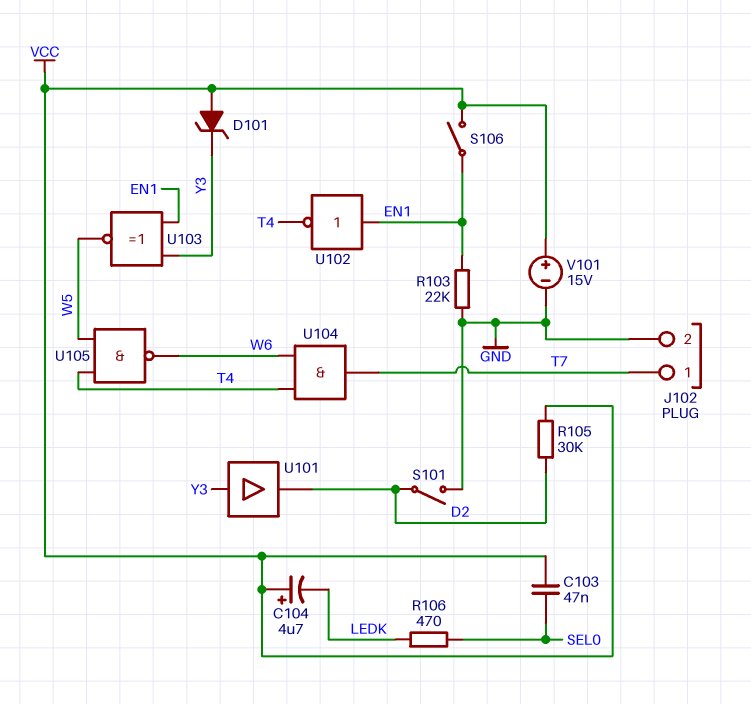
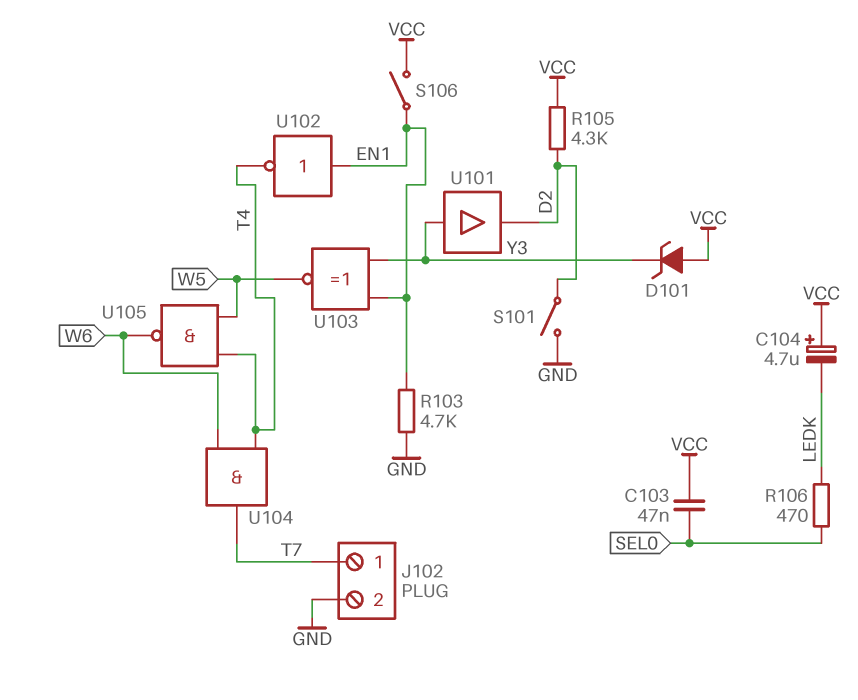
R103: 22k (EN1, GND) -> 4.7k (EN1, GND)
R105: 30k (D2, VCC) -> 4.3k (D2, VCC)
V101: 15V (plus VCC, minus GND) -> none

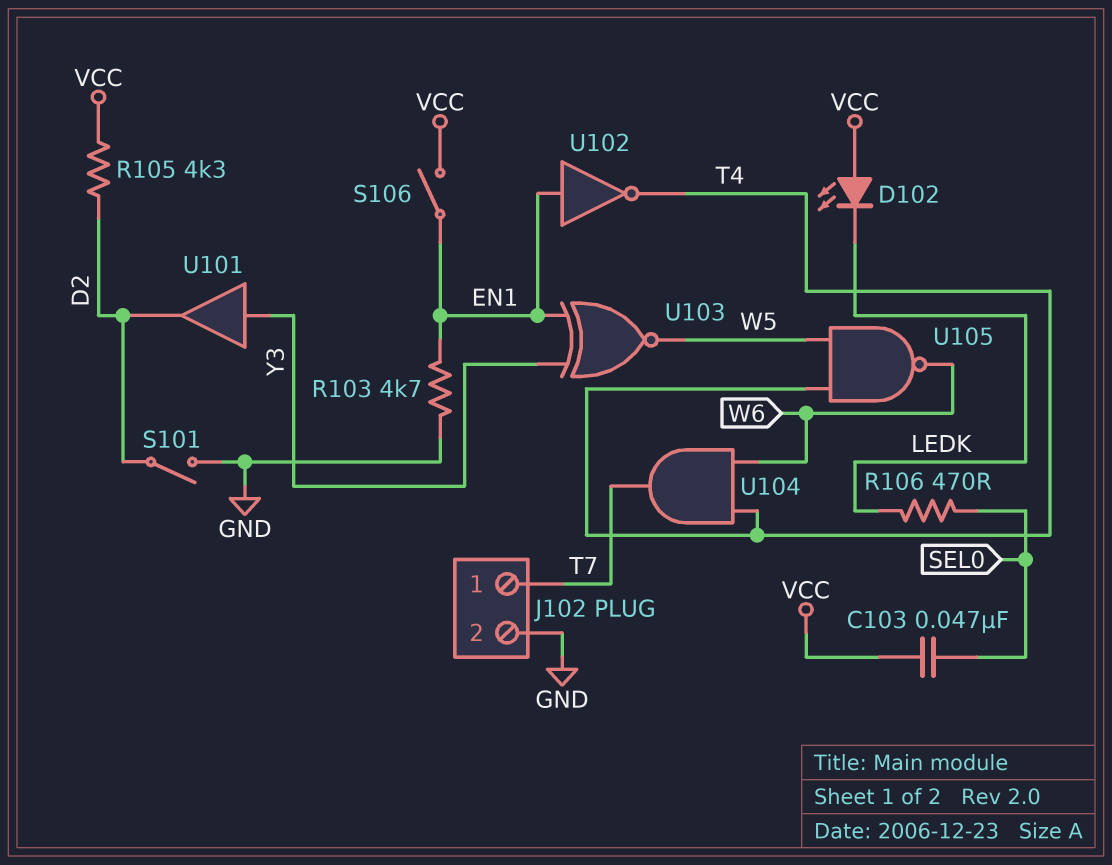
C104: 4.7uF (plus VCC, minus LEDK) -> none
D101: zener (A VCC, K Y3) -> none
D102: none -> LED (A VCC, K LEDK)

